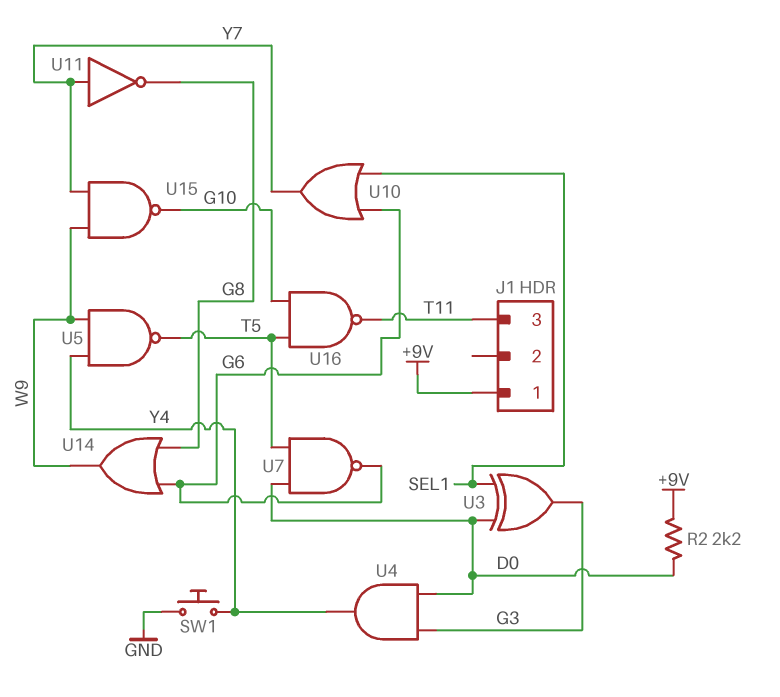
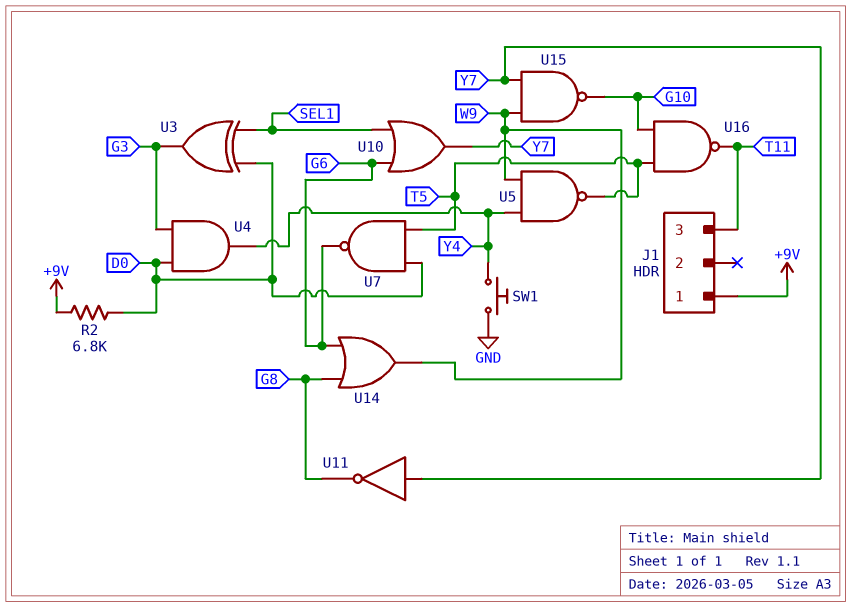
R2: 2.2k (+9V, D0) -> 6.8k (+9V, D0)

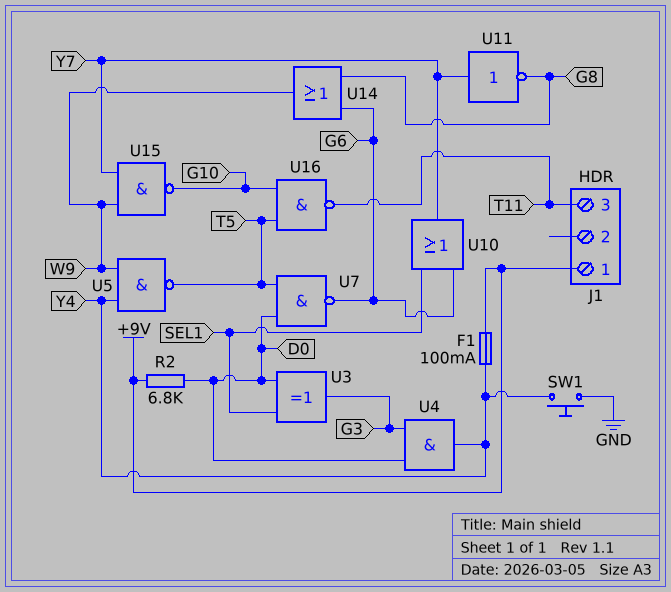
F1: none -> 100mA (+9V, Y4)

